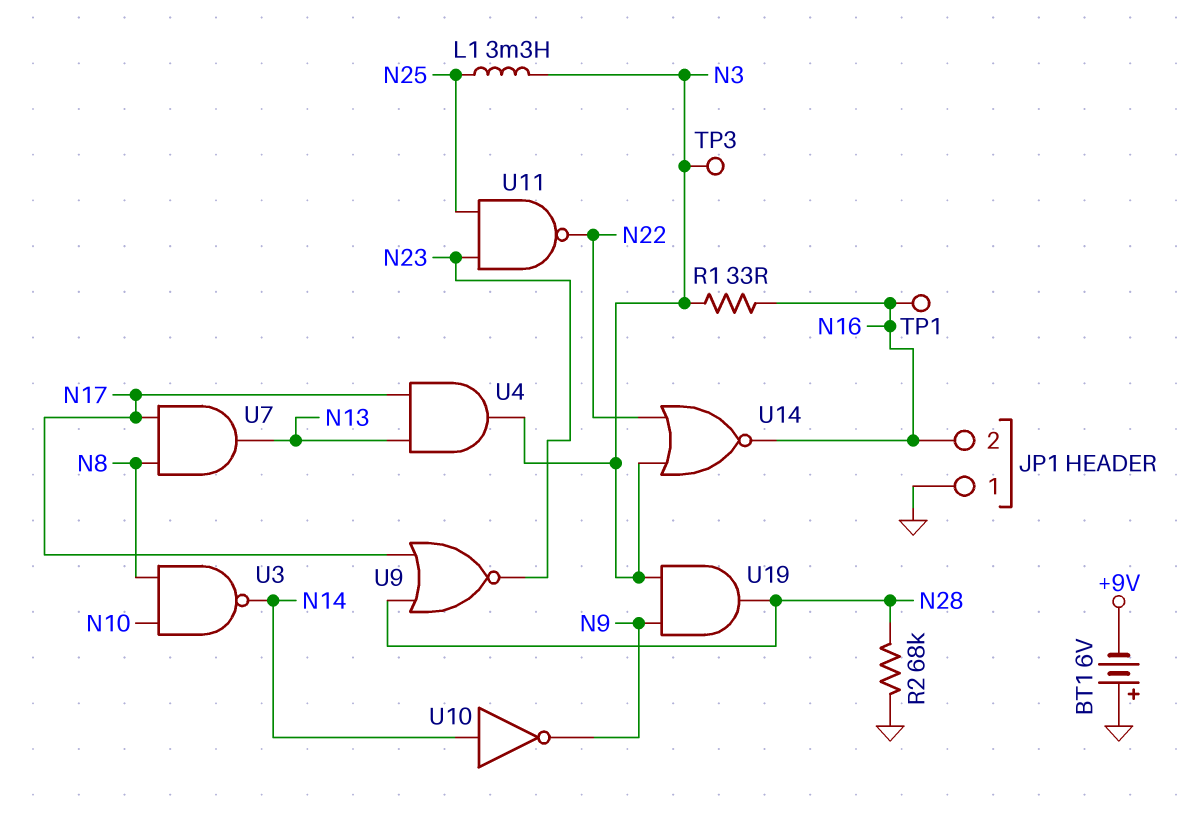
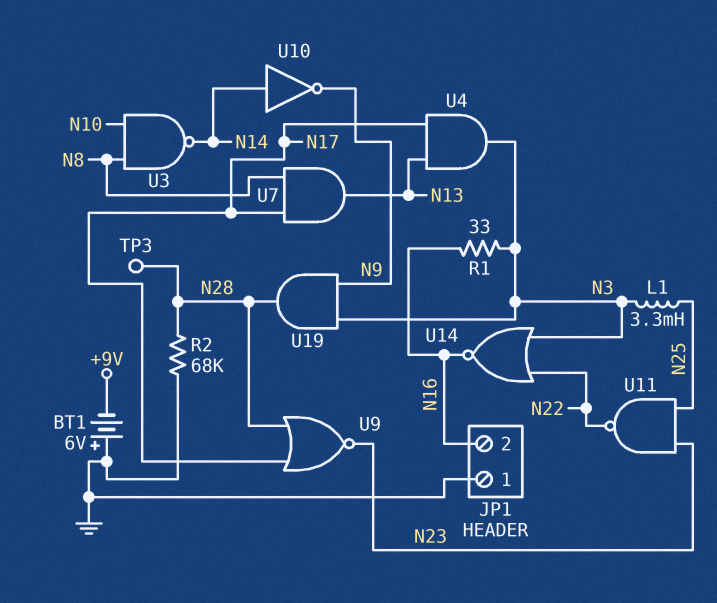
TP1: test point (N16) -> none
TP3: test point (N3) -> test point (N28)

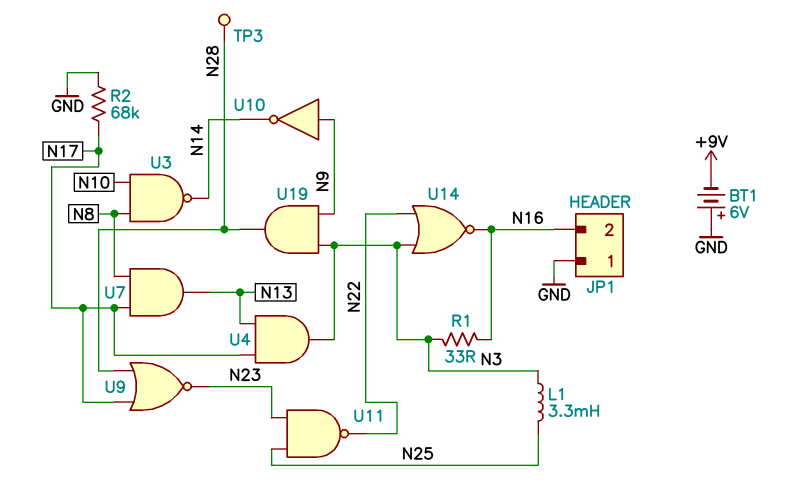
R2: 68k (GND, N28) -> 68k (GND, N17)
U10: NOT (in N14, out N9) -> NOT (in N9, out N14)

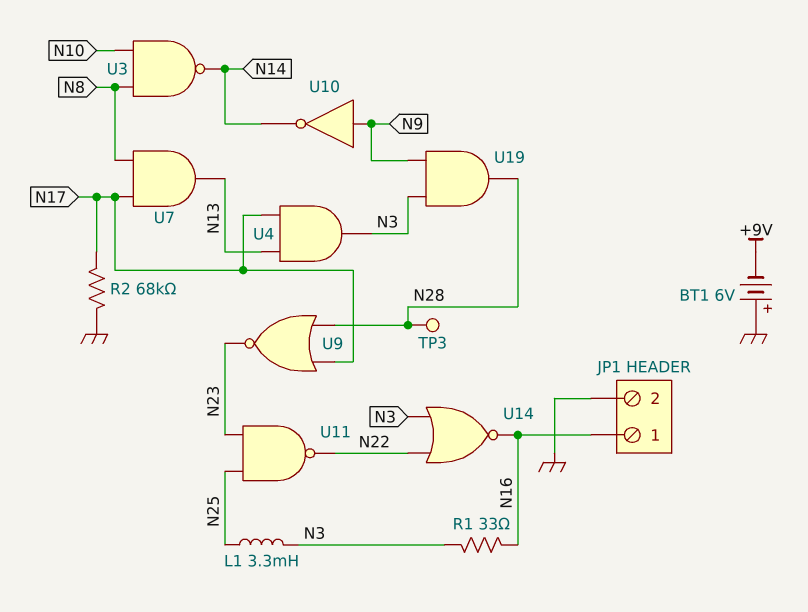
JP1 pin 1: GND -> N16
JP1 pin 2: N16 -> GND

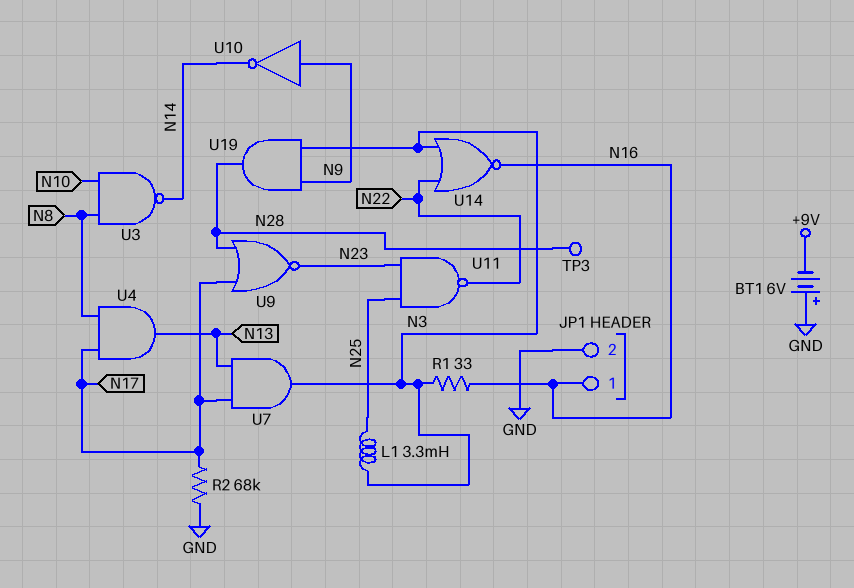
U4: AND (in N13, in N17, out N3) -> AND (in N8, in N17, out N13)
U7: AND (in N8, in N17, out N13) -> AND (in N13, in N17, out N3)

